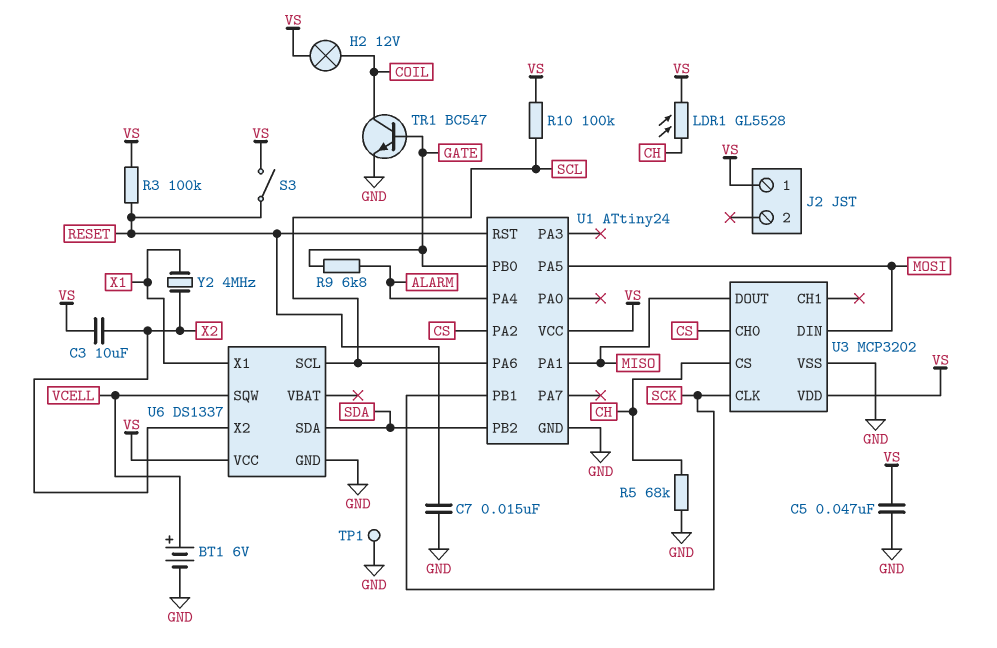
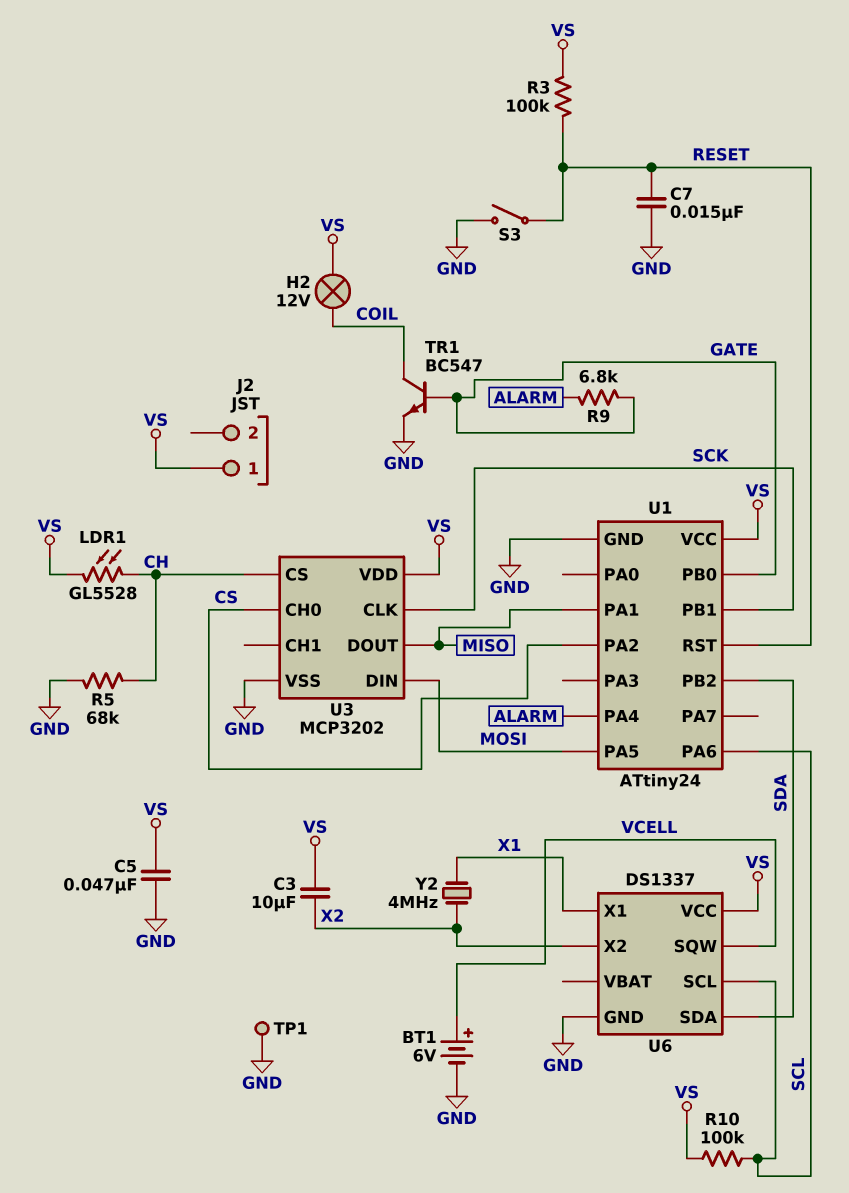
S3: switch (RESET, VS) -> switch (GND, RESET)

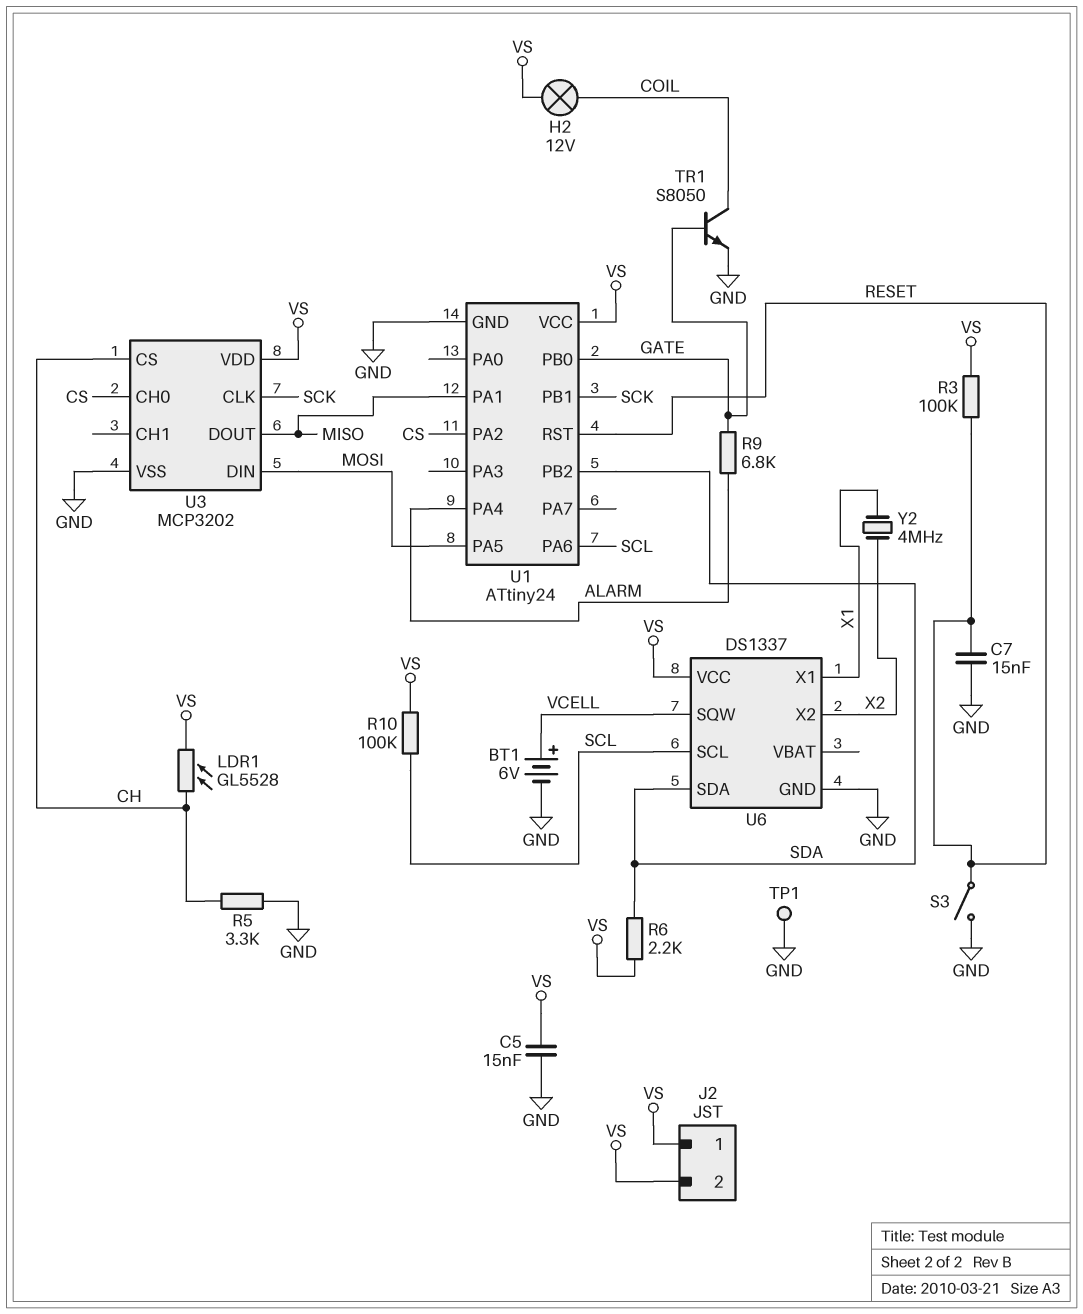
C3: 10uF (VS, X2) -> none
C5: 47nF (GND, VS) -> 15nF (GND, VS)
J2 pin 2: none -> VS
R5: 68k (CH, GND) -> 3.3k (CH, GND)
R6: none -> 2.2k (SDA, VS)
TR1: NPN BC547 (B GATE, C COIL, E GND) -> NPN S8050 (B GATE, C COIL, E GND)

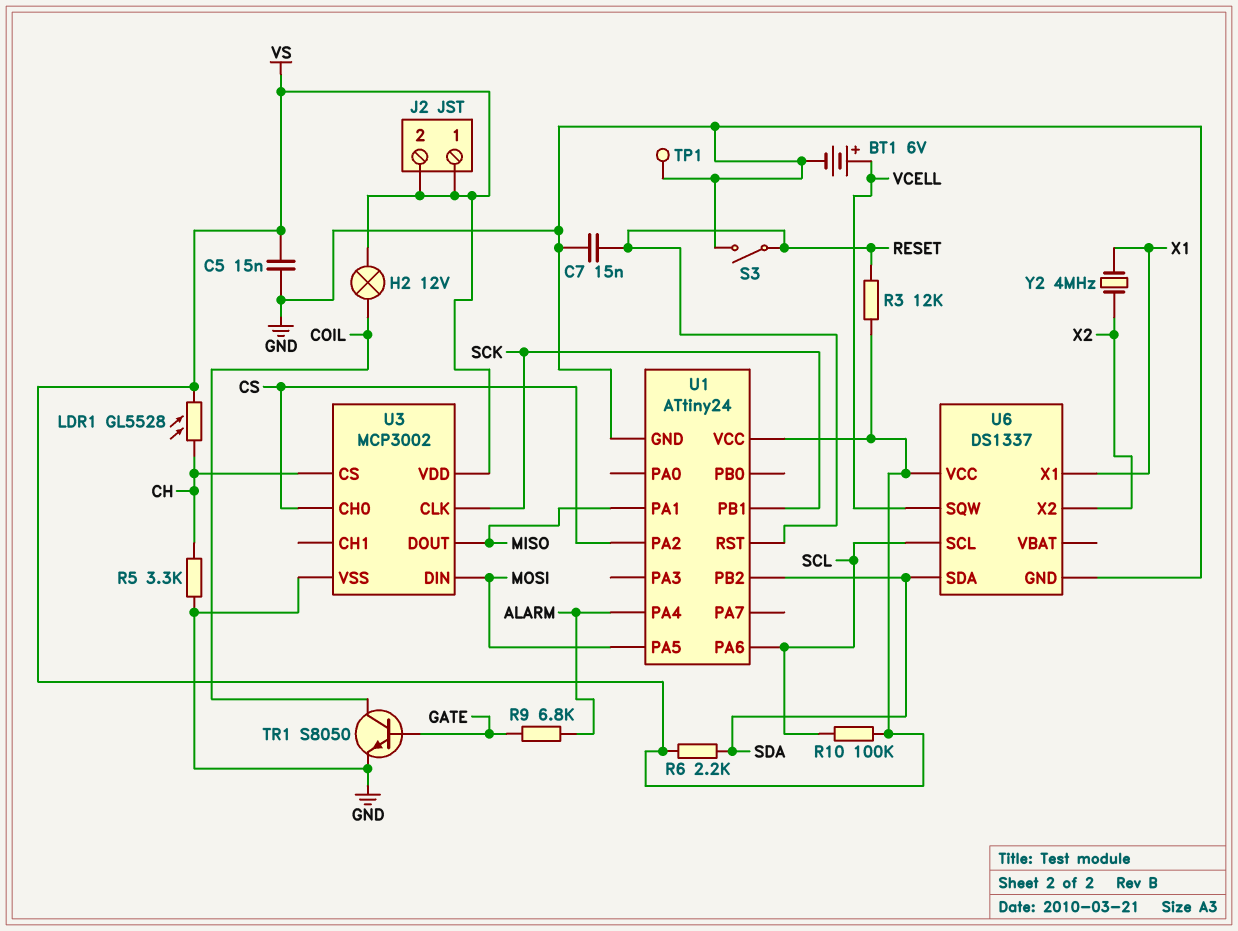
R3: 100k (RESET, VS) -> 12k (RESET, VS)
U1 pin PB0: GATE -> none
U3: MCP3202 -> MCP3002

